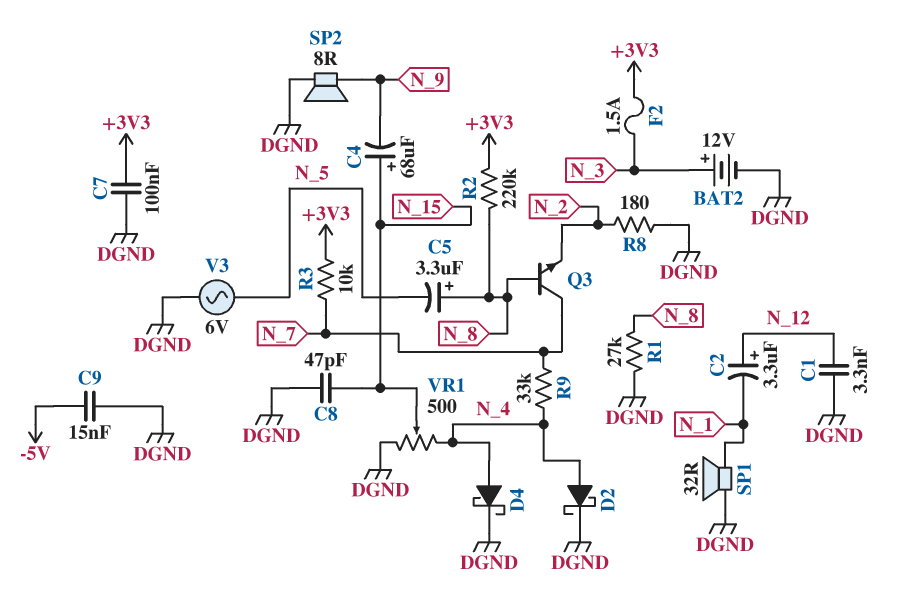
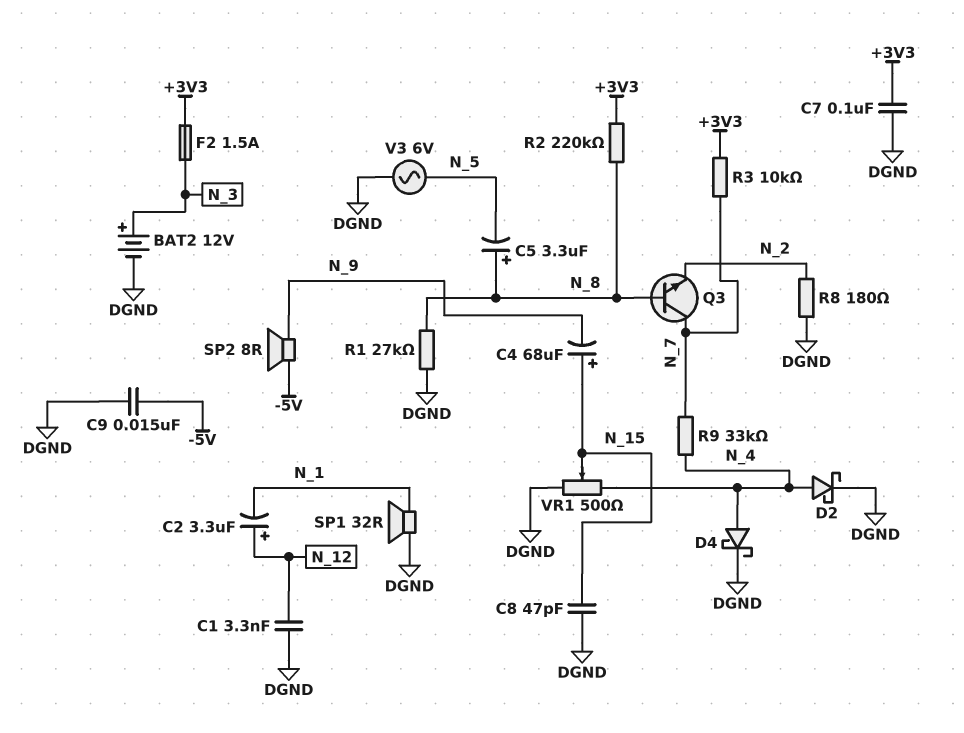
SP2: speaker 8R (DGND, N_9) -> speaker 8R (-5V, N_9)

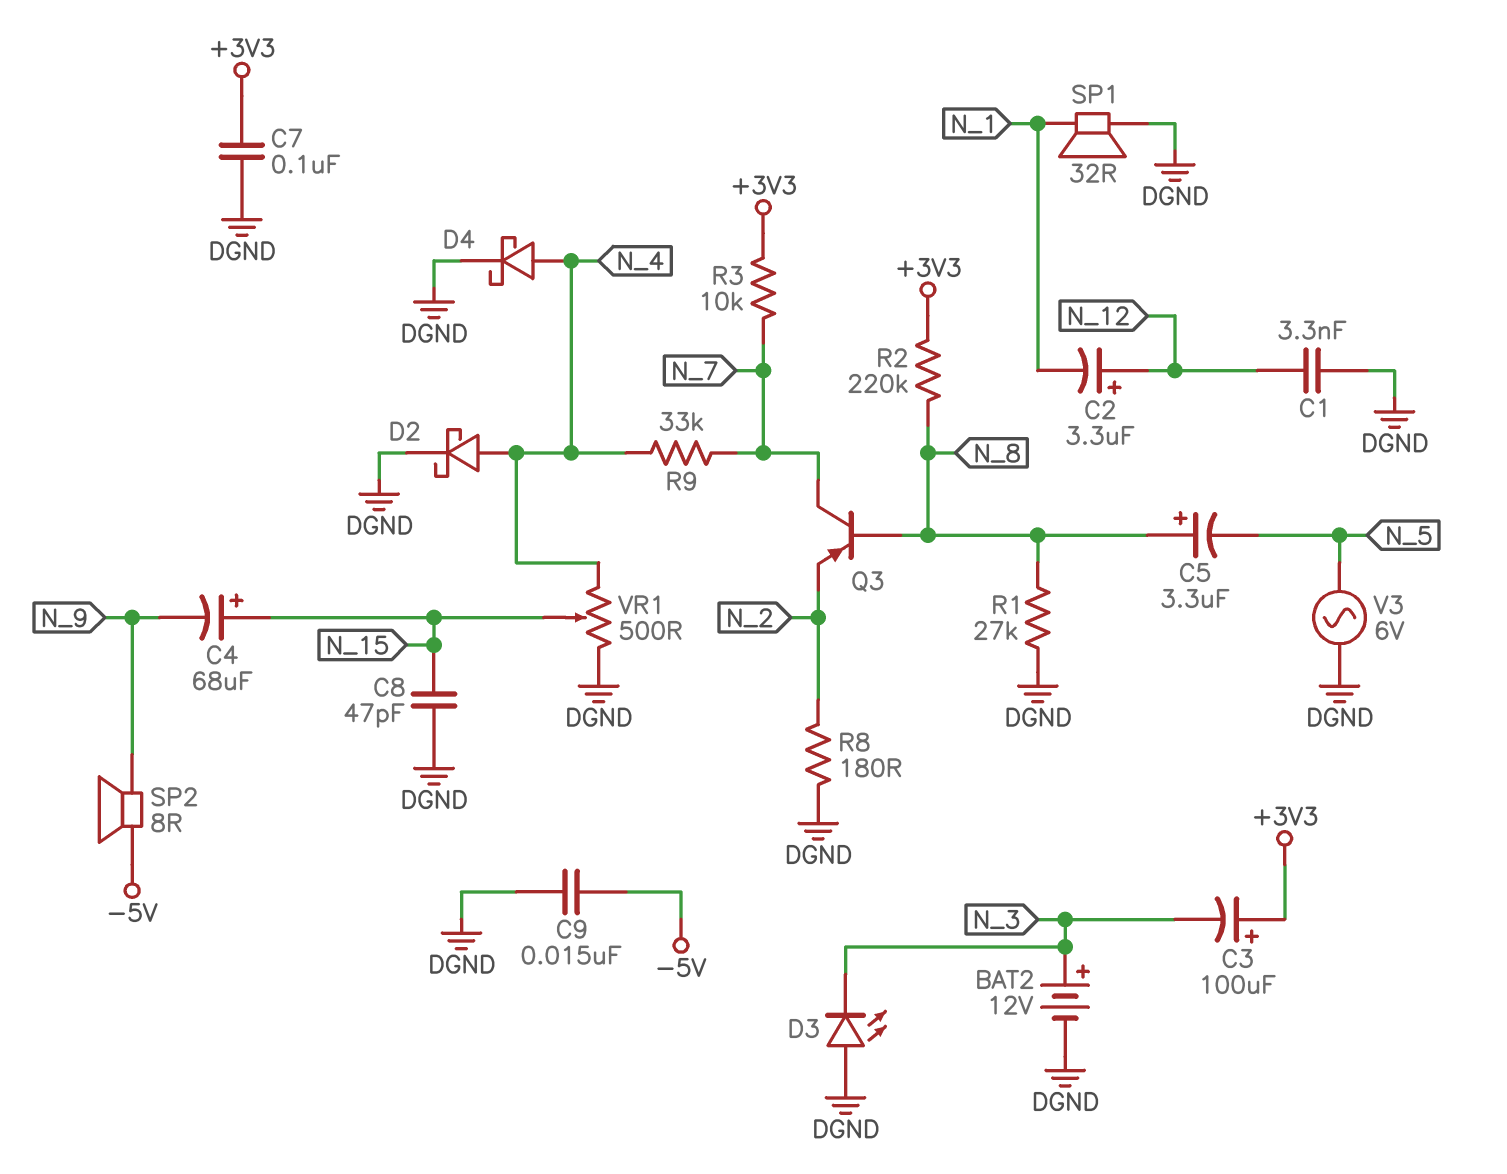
C3: none -> 100uF (plus +3V3, minus N_3)
D3: none -> LED (A DGND, K N_3)
F2: 1.5A (+3V3, N_3) -> none
Q3: NPN (B N_8, C N_7, E N_2) -> PNP (B N_8, C N_7, E N_2)

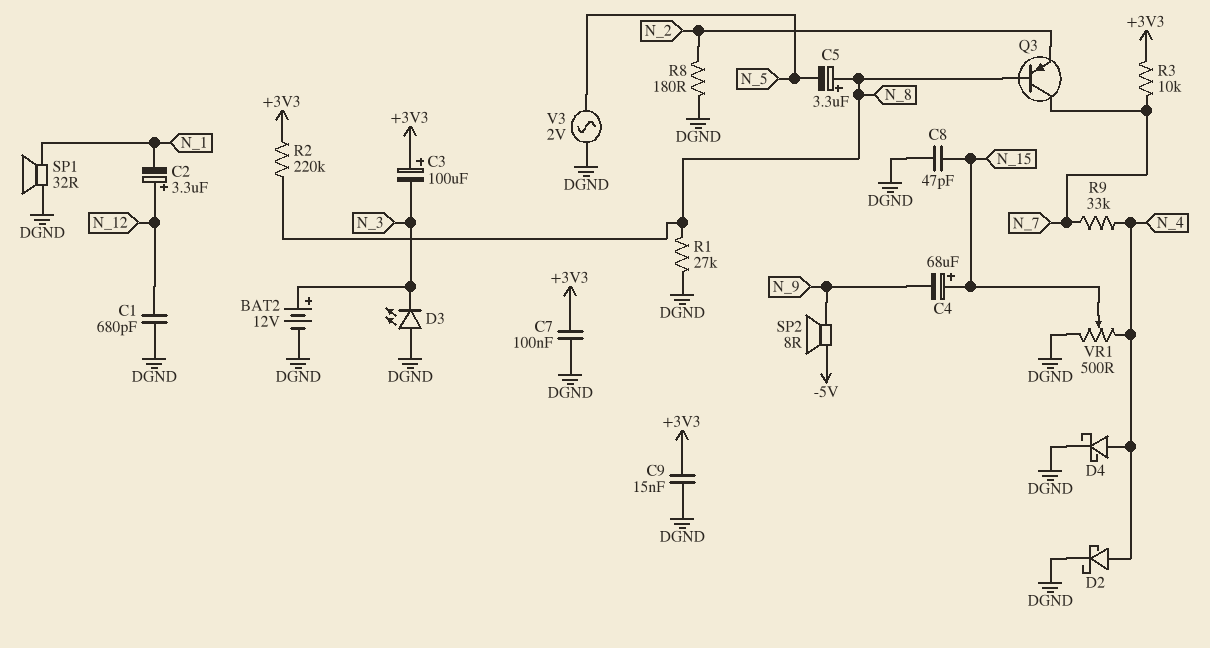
C1: 3.3nF (DGND, N_12) -> 680pF (DGND, N_12)
C9: 15nF (-5V, DGND) -> 15nF (+3V3, DGND)
V3: AC 6V (DGND, N_5) -> AC 2V (DGND, N_5)

